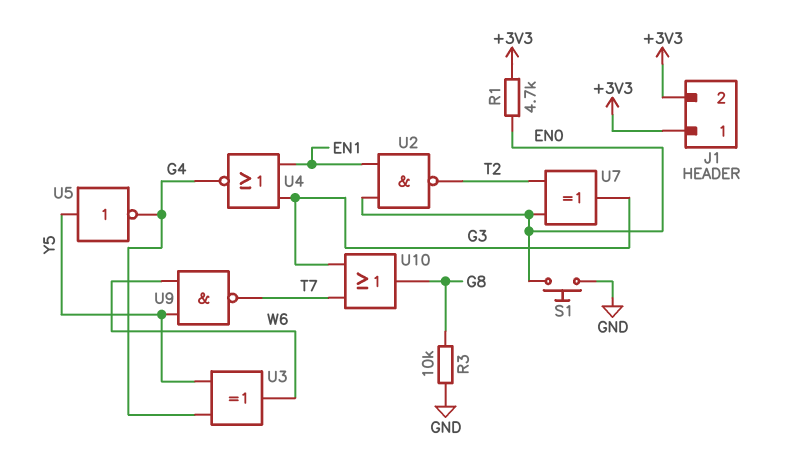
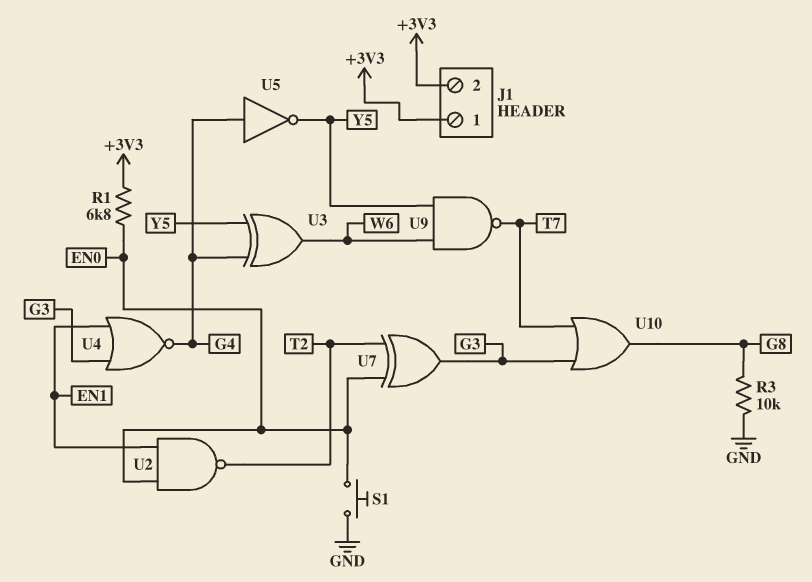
R1: 4.7k (+3V3, EN0) -> 6.8k (+3V3, EN0)
U5: NOT (in Y5, out G4) -> NOT (in G4, out Y5)

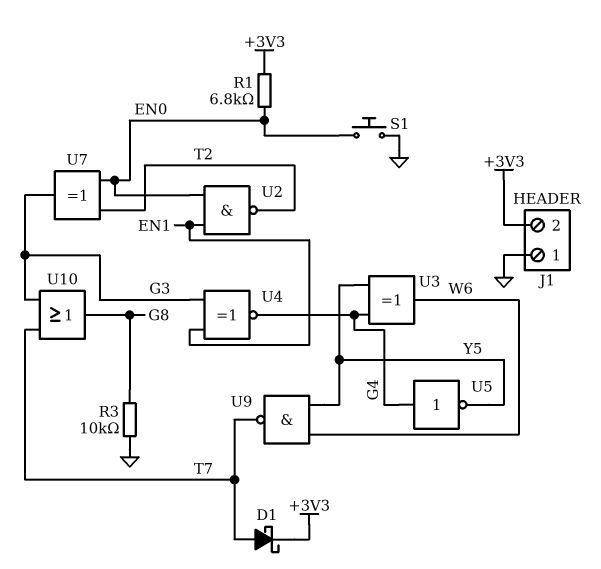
D1: none -> schottky (A T7, K +3V3)
J1 pin 1: +3V3 -> GND
U4: NOR (in EN1, in G3, out G4) -> XNOR (in EN1, in G3, out G4)

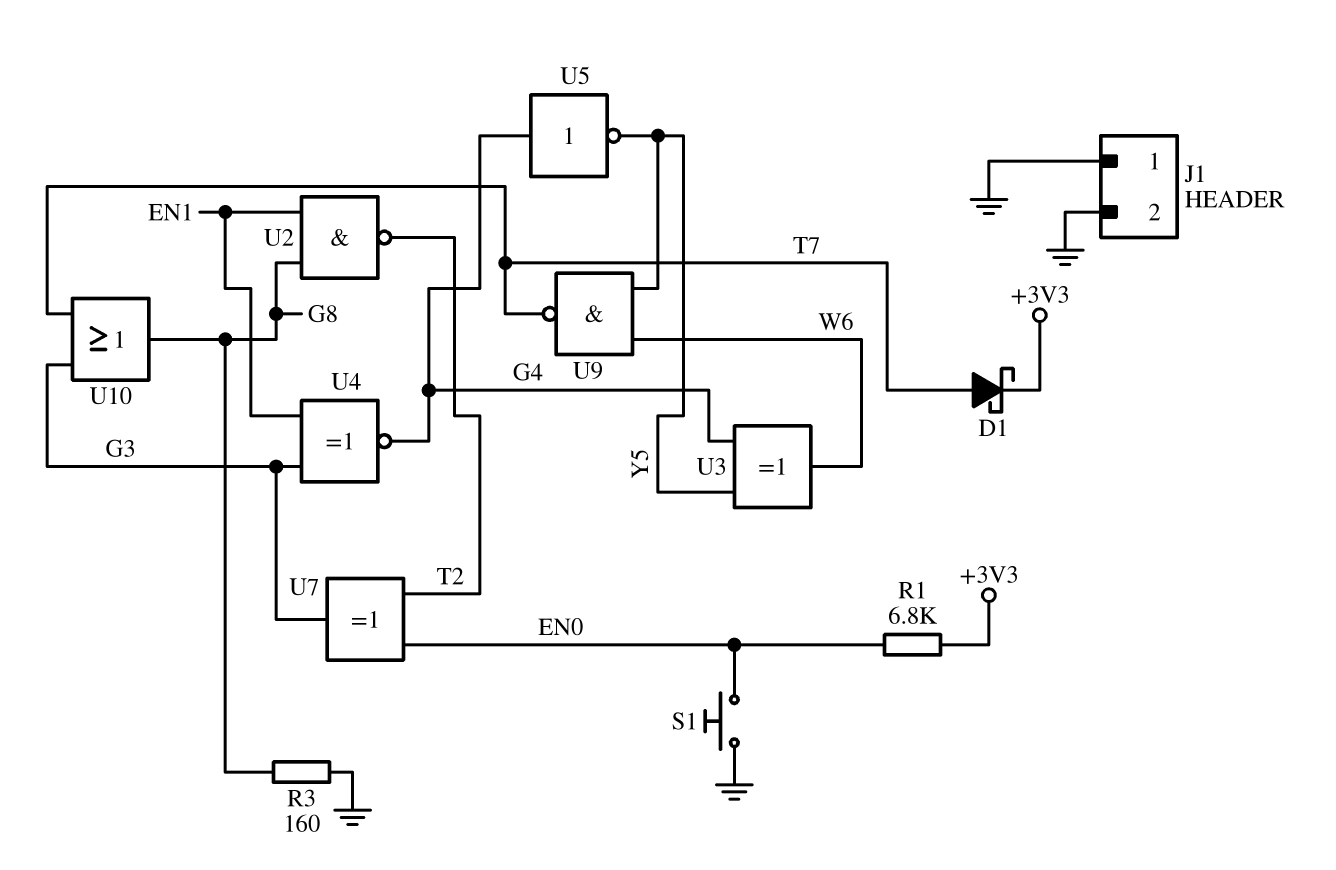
J1 pin 2: +3V3 -> GND
R3: 10k (G8, GND) -> 160 (G8, GND)
U2: NAND (in EN0, in EN1, out T2) -> NAND (in EN1, in G8, out T2)

